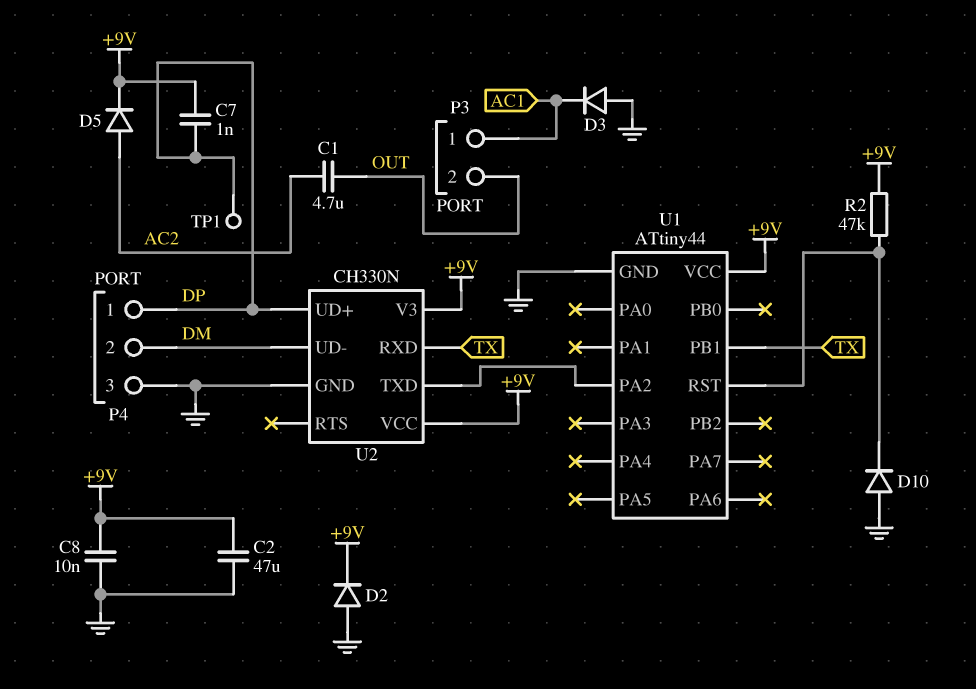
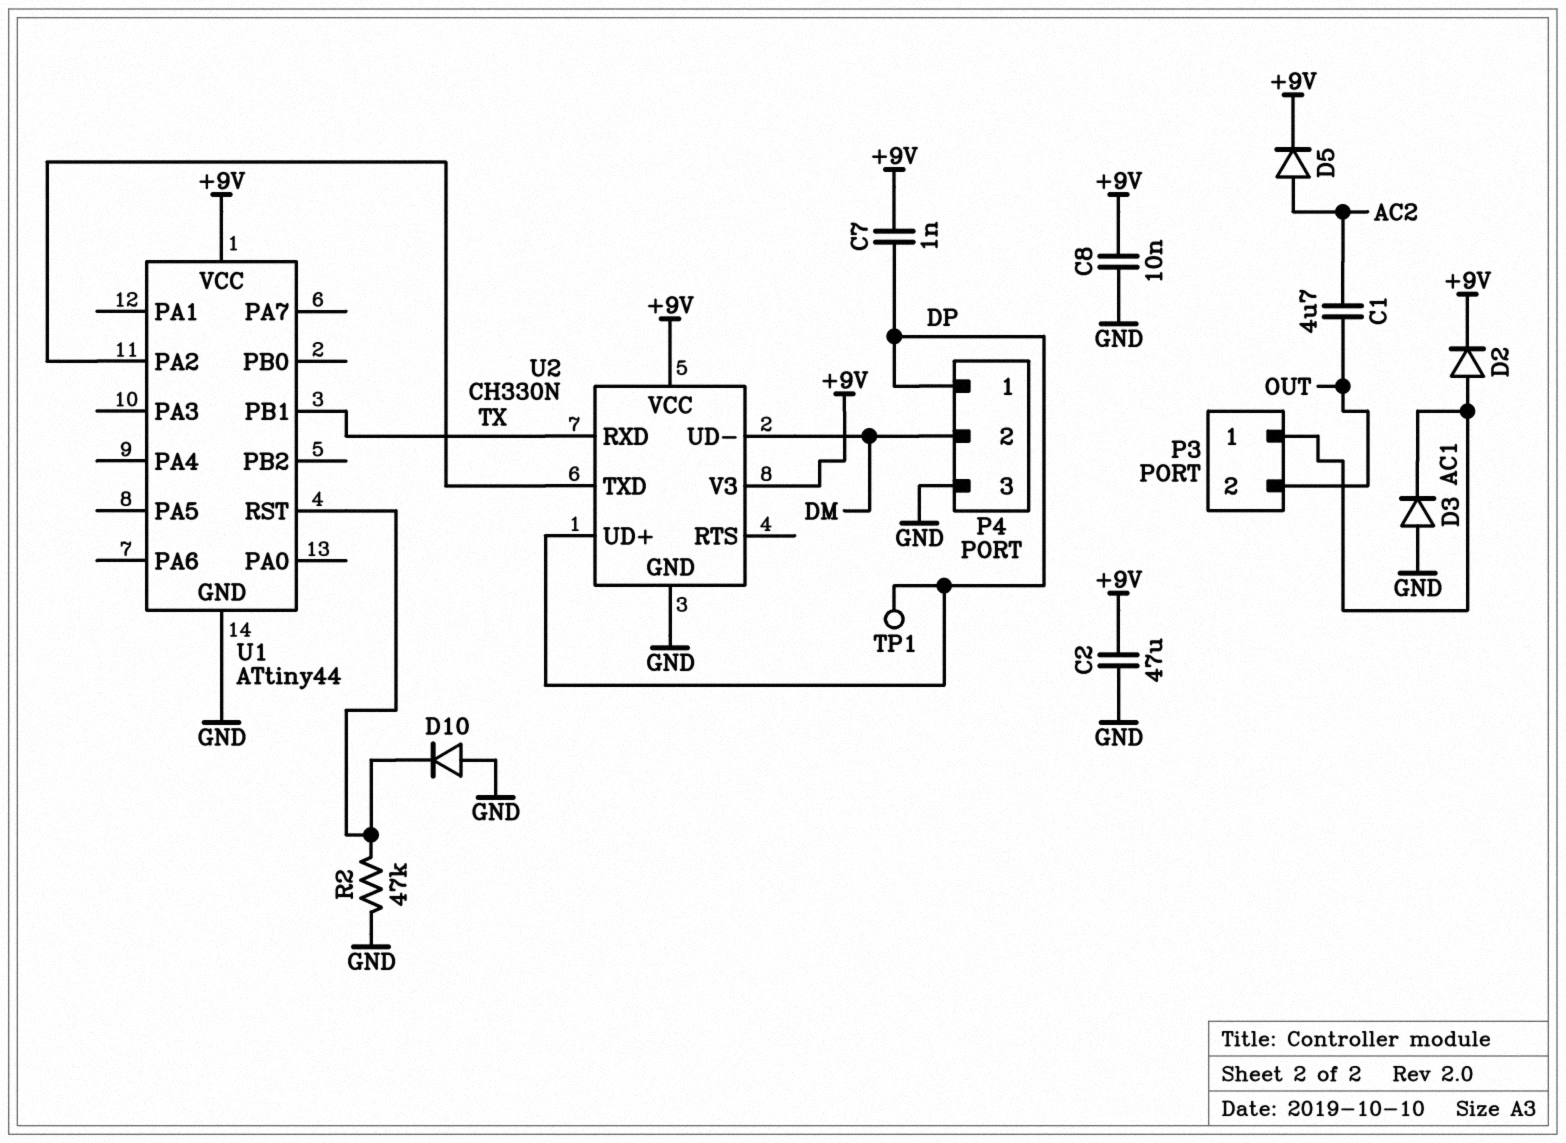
D2: diode (A GND, K +9V) -> diode (A AC1, K +9V)
R2: 47k (+9V, U1/RST) -> 47k (GND, U1/RST)

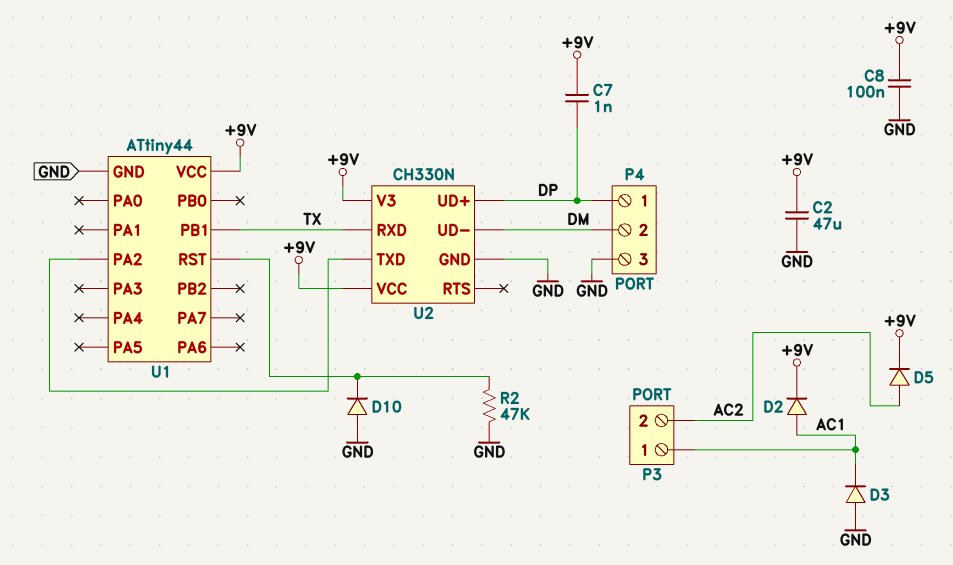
C1: 4.7uF (AC2, OUT) -> none
C8: 10nF (+9V, GND) -> 100nF (+9V, GND)
P3 pin 2: OUT -> AC2
TP1: test point (DP) -> none

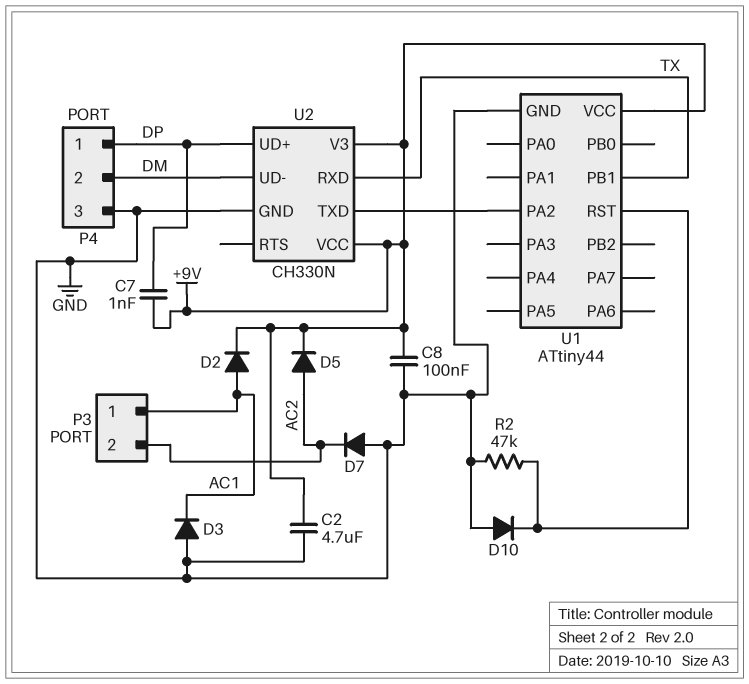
C2: 47uF (+9V, GND) -> 4.7uF (+9V, GND)
D7: none -> diode (A GND, K AC2)

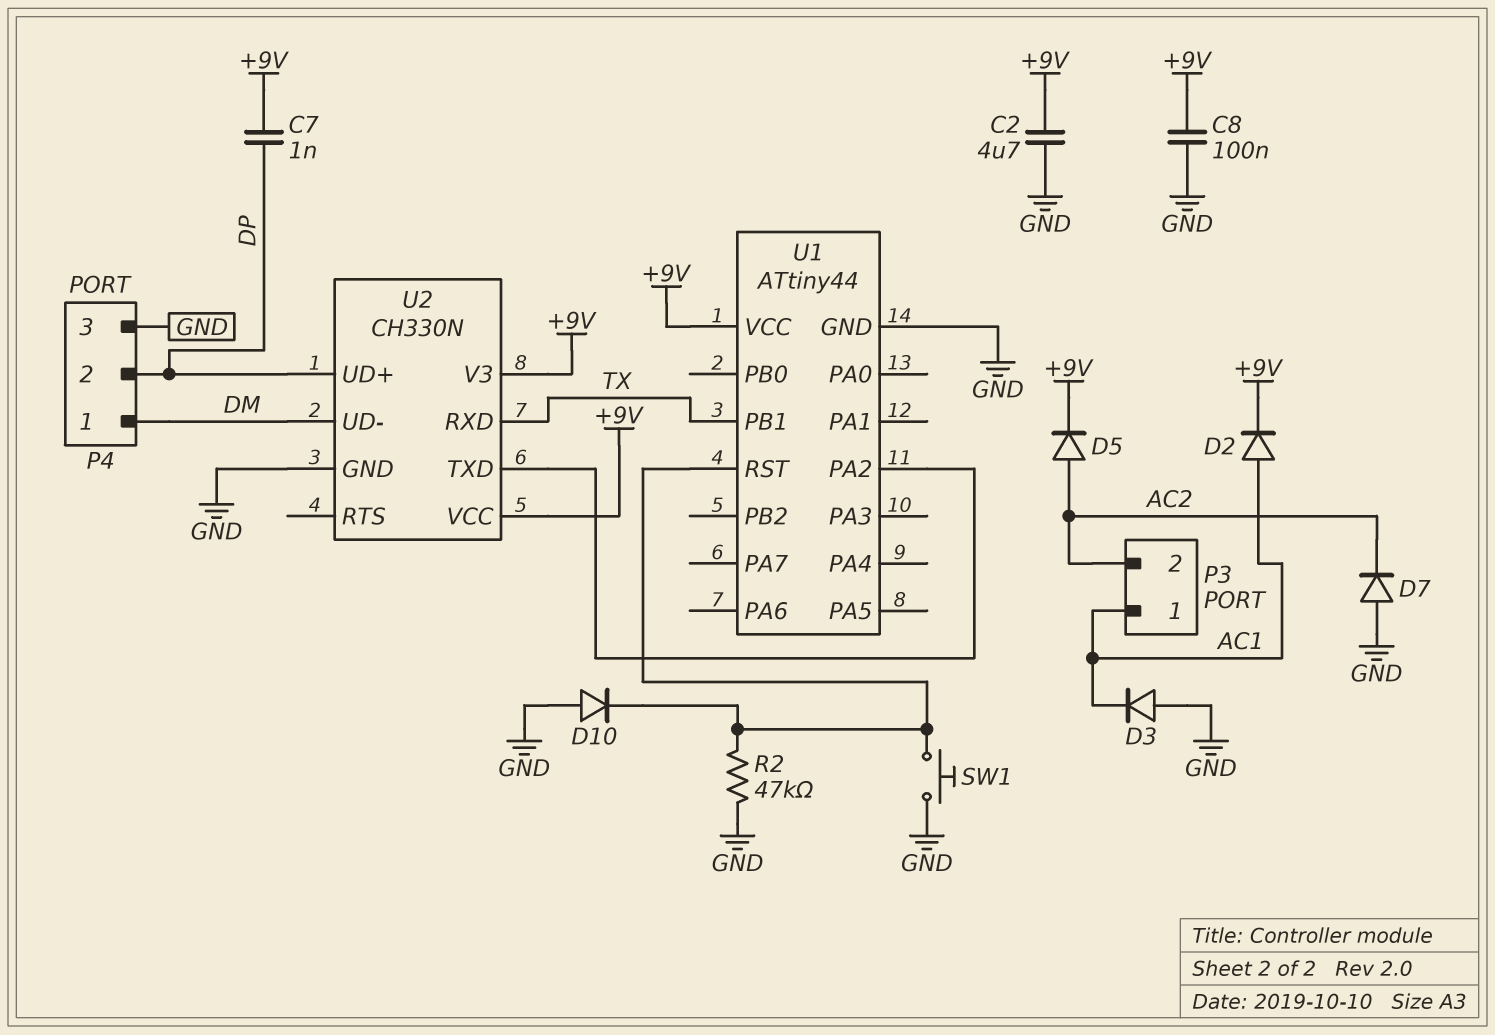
P4 pin 1: DP -> DM
P4 pin 2: DM -> DP
SW1: none -> button (GND, U1/RST)

